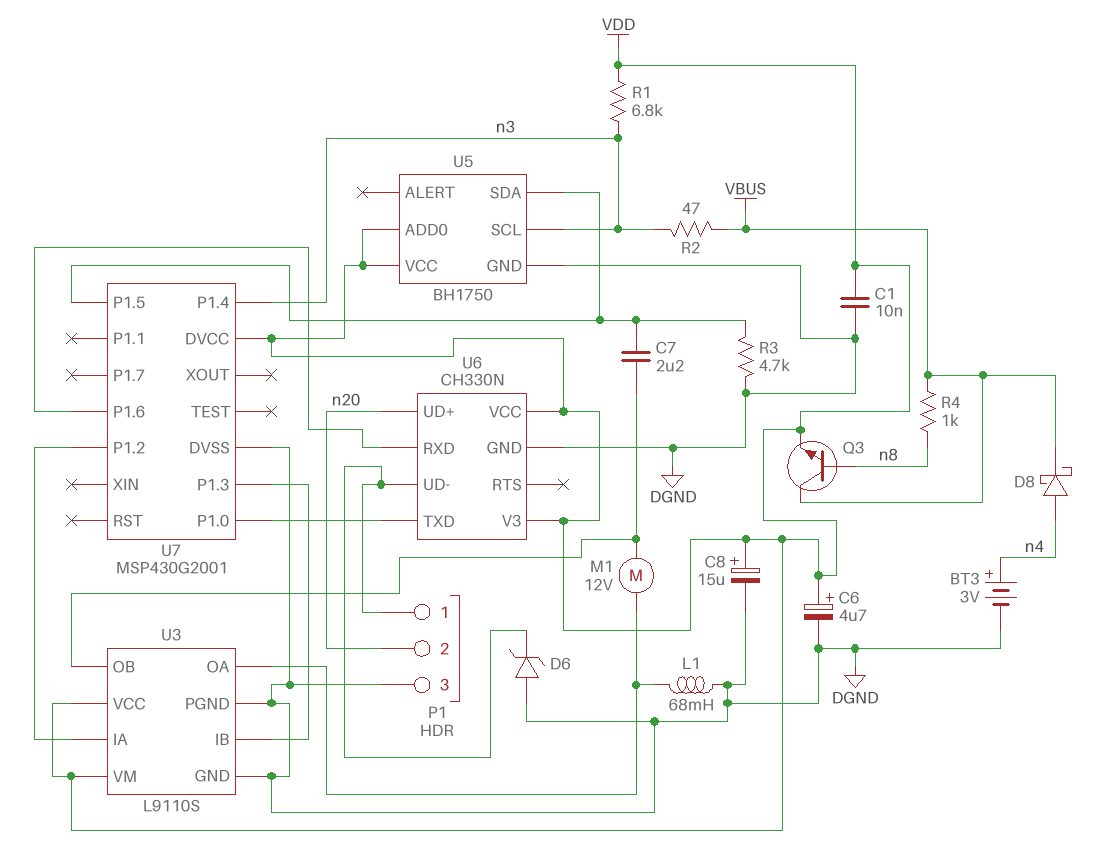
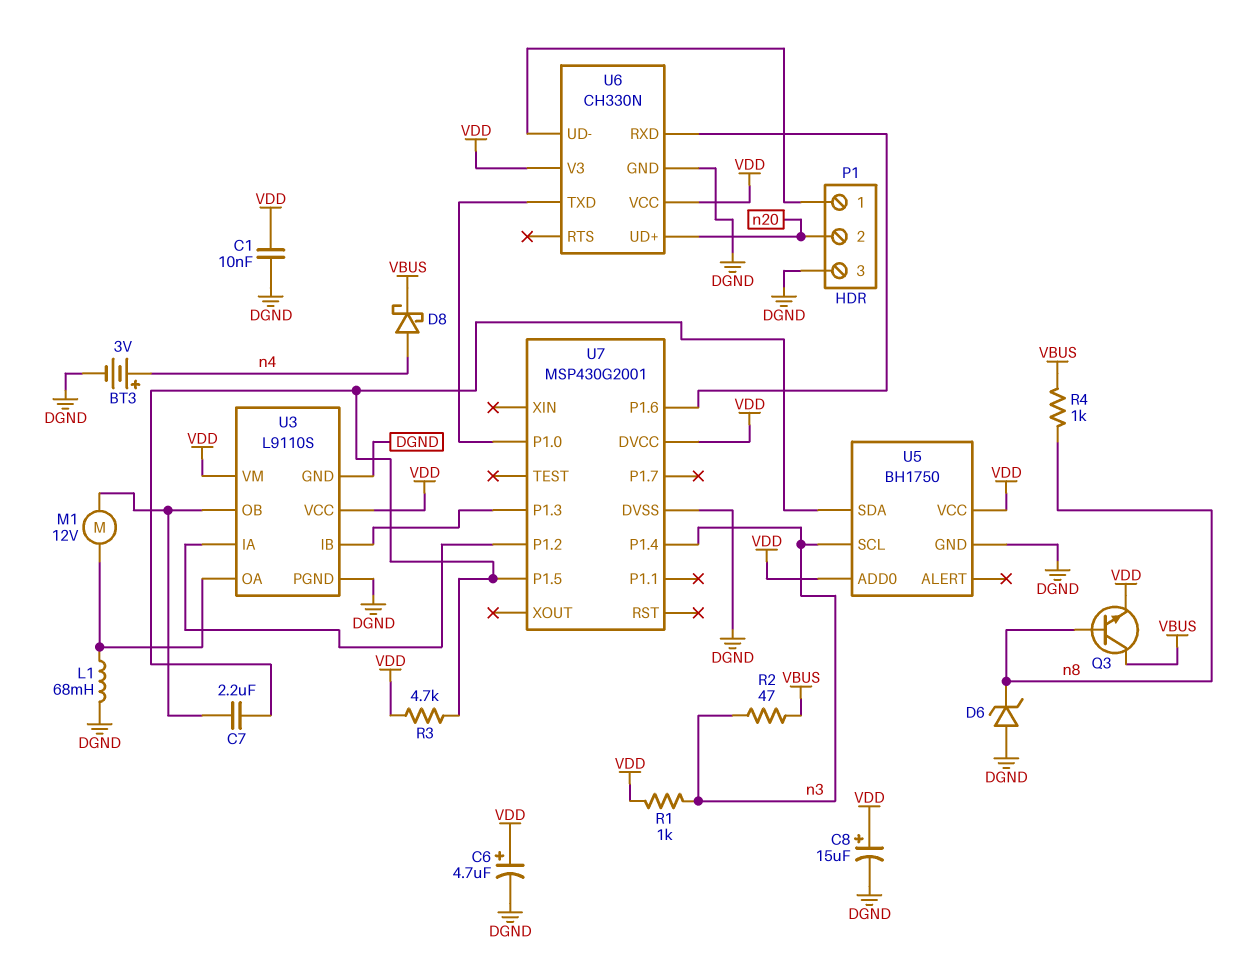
D6: zener (A DGND, K P1/1) -> zener (A DGND, K n8)
R1: 6.8k (VDD, n3) -> 1k (VDD, n3)
R3: 4.7k (DGND, U5/SDA) -> 4.7k (U5/SDA, VDD)

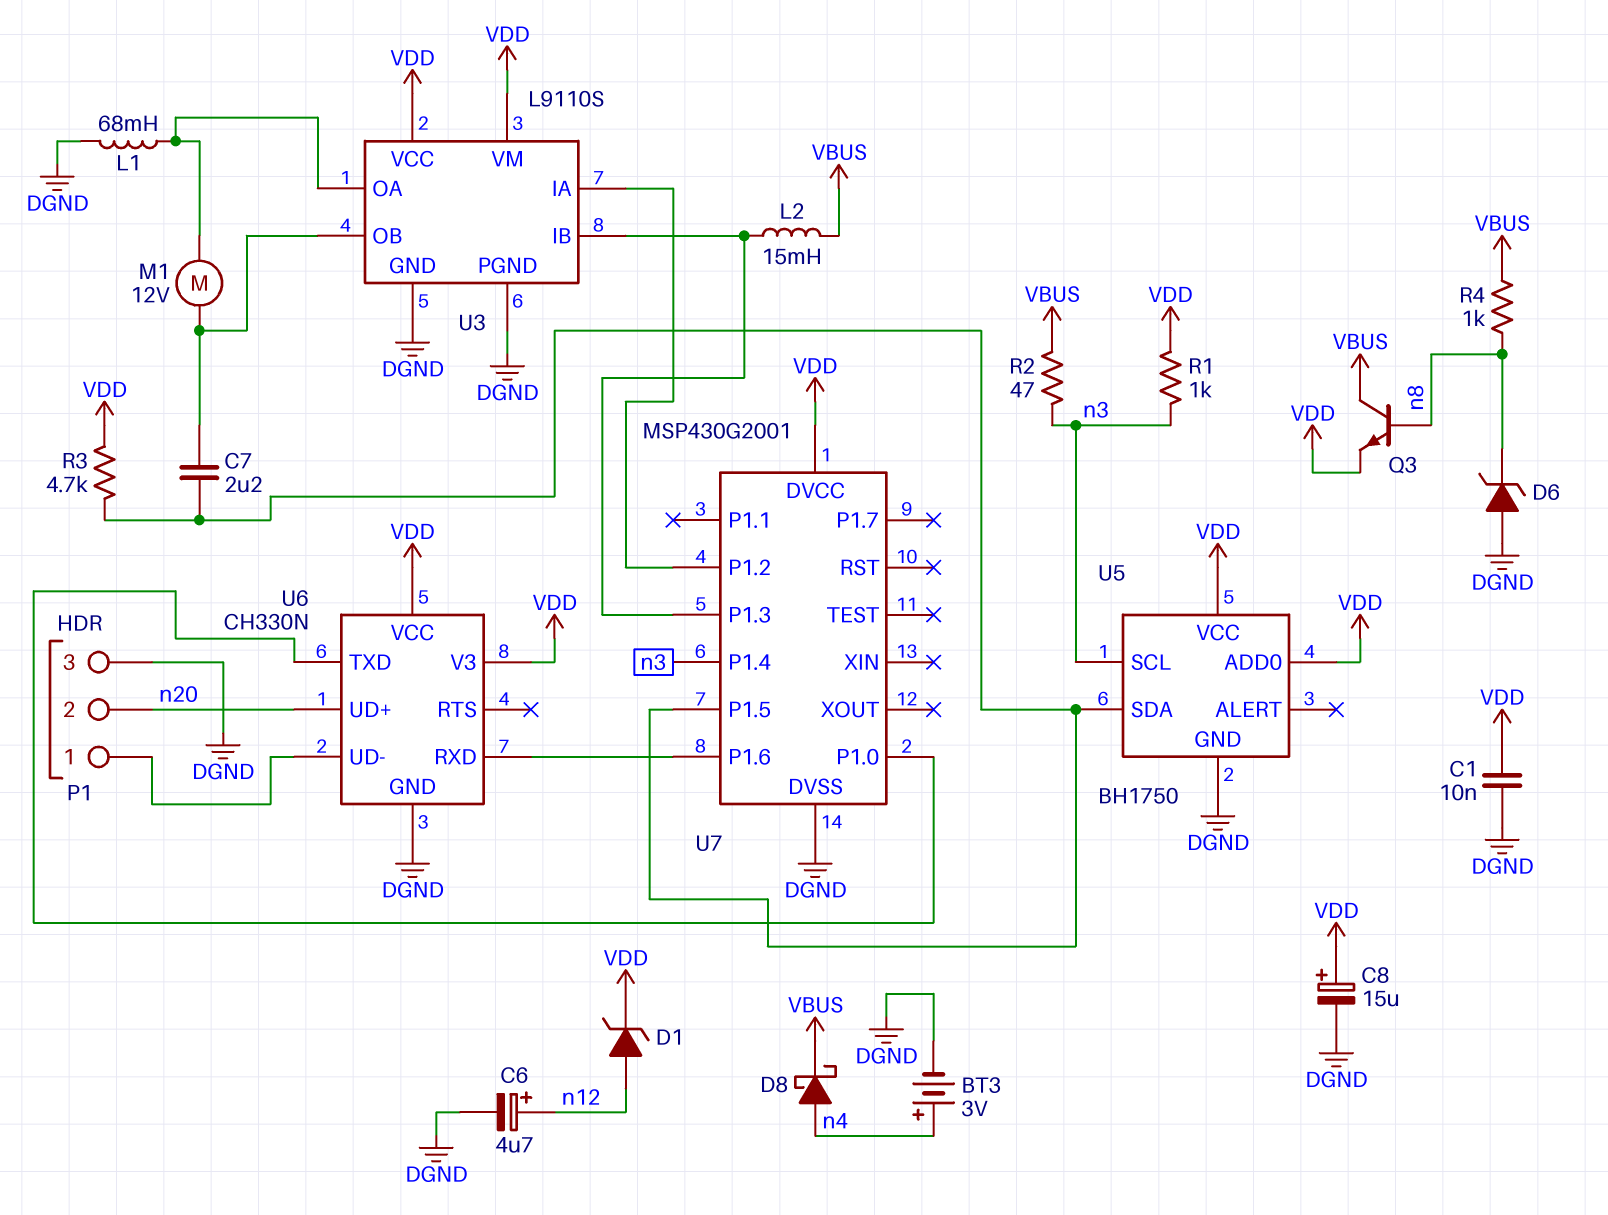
C6: 4.7uF (plus VDD, minus DGND) -> 4.7uF (plus n12, minus DGND)
D1: none -> zener (A n12, K VDD)
L2: none -> 15mH (U3/IB, VBUS)

